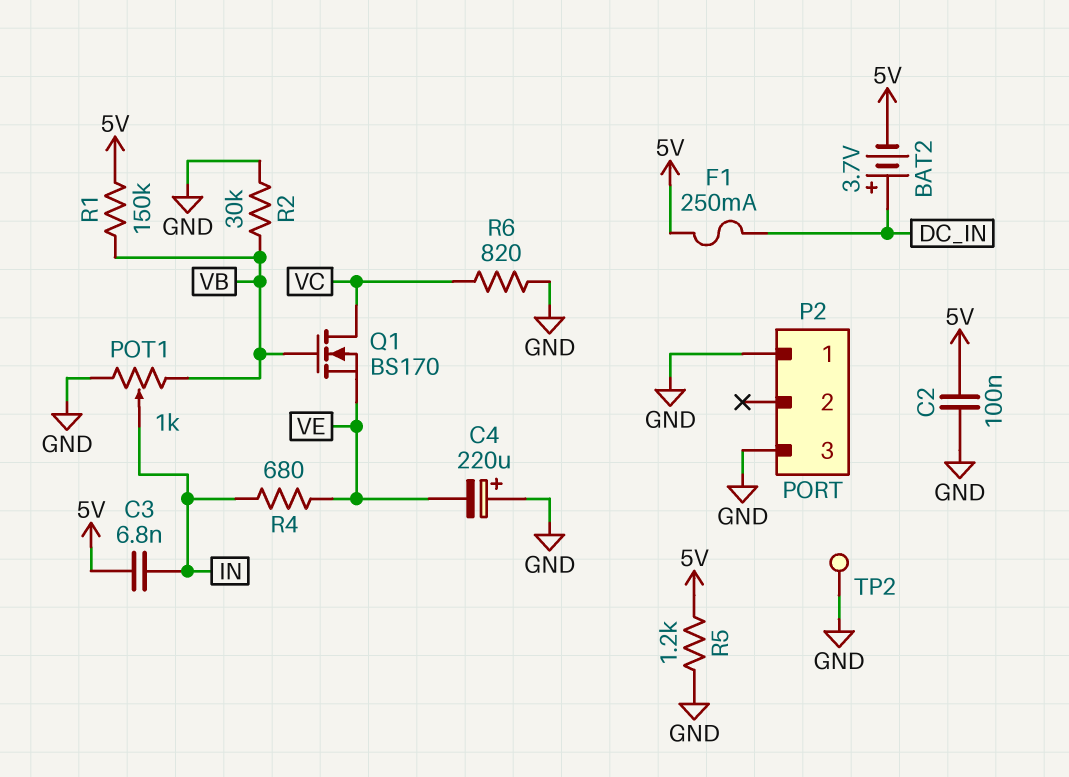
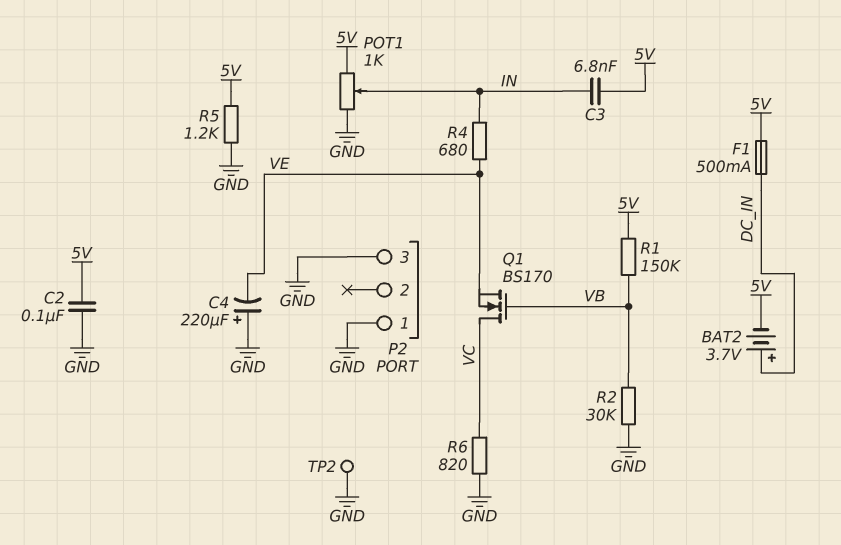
F1: 250mA (5V, DC_IN) -> 500mA (5V, DC_IN)
POT1: 1k (GND, VB, wiper IN) -> 1k (5V, GND, wiper IN)

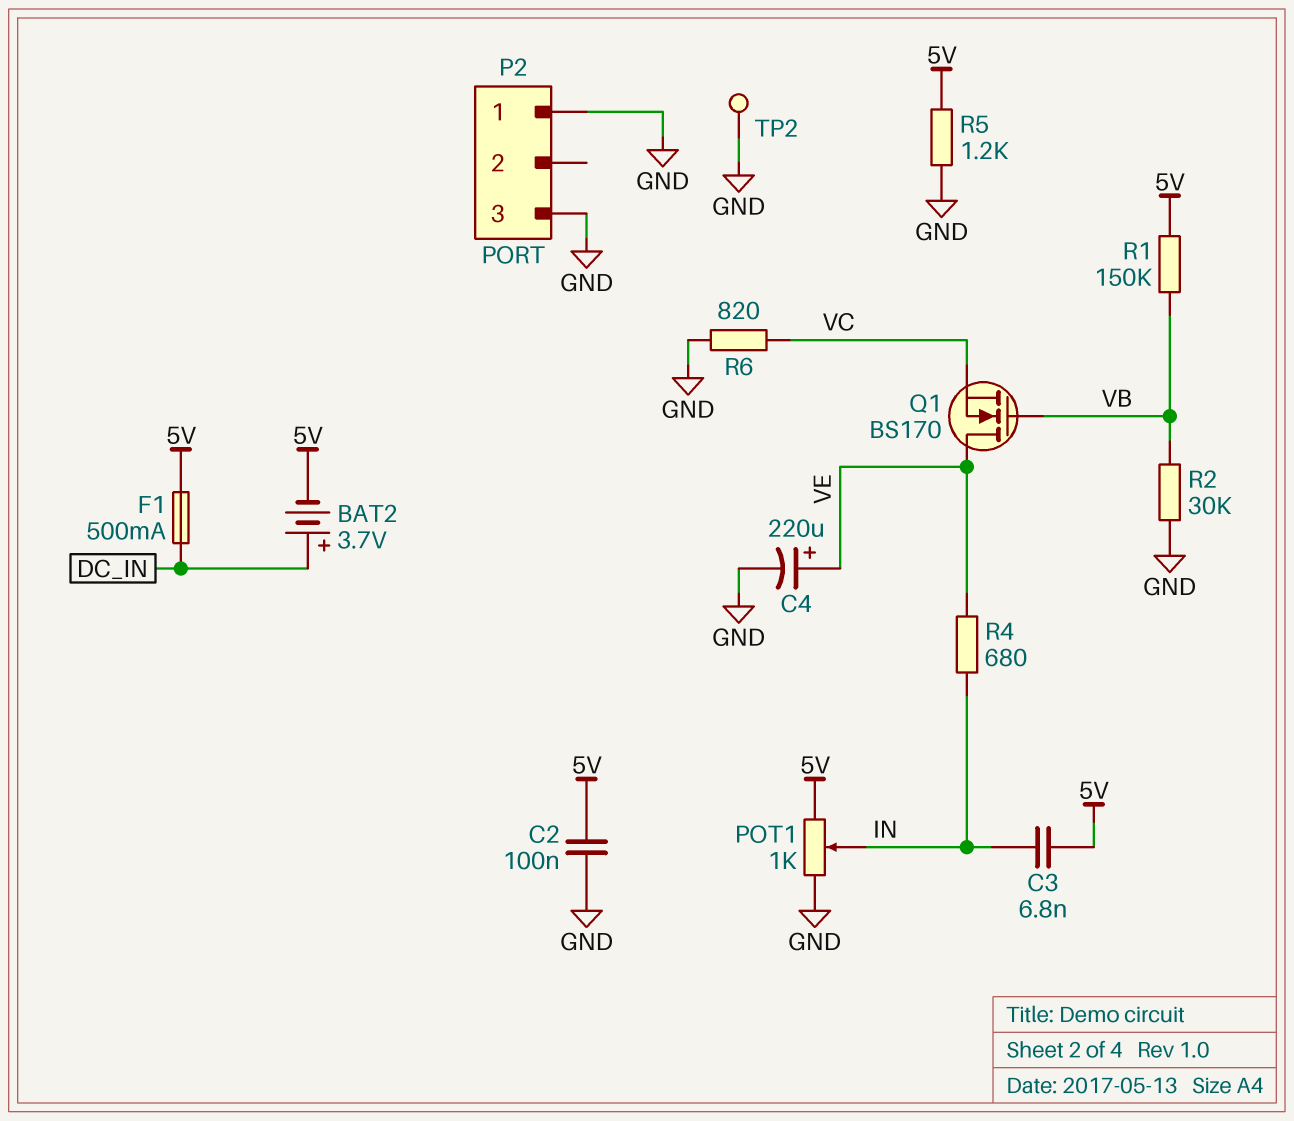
C4: 220uF (plus GND, minus VE) -> 220uF (plus VE, minus GND)
Q1: NMOS BS170 (G VB, D VC, S VE) -> NMOS BS170 (G VB, D VE, S VC)

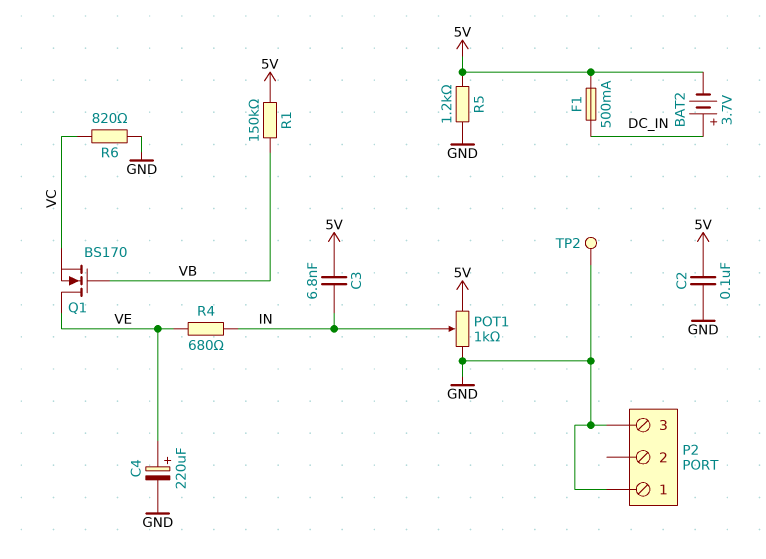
R2: 30k (GND, VB) -> none

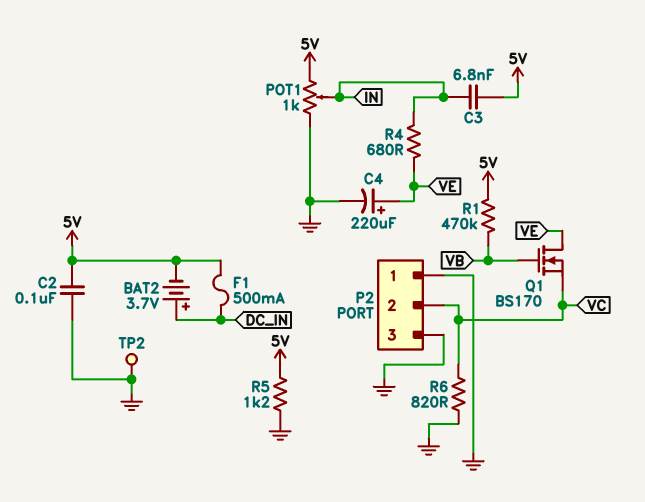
P2 pin 2: none -> VC
R1: 150k (5V, VB) -> 470k (5V, VB)

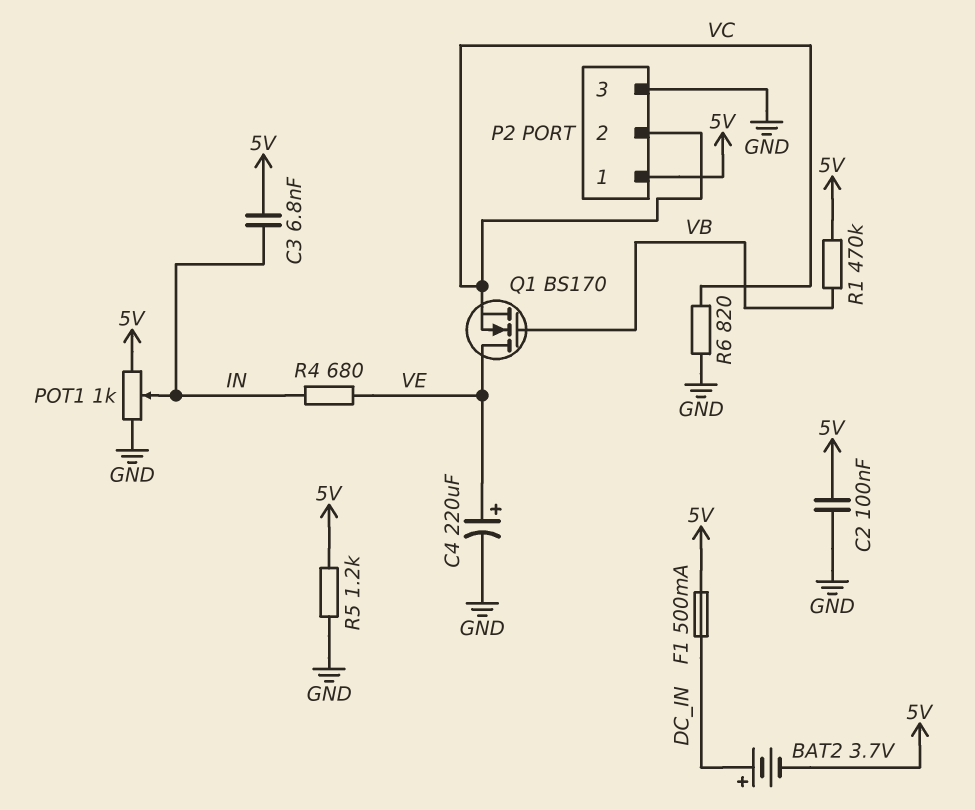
P2 pin 1: GND -> 5V
TP2: test point (GND) -> none

